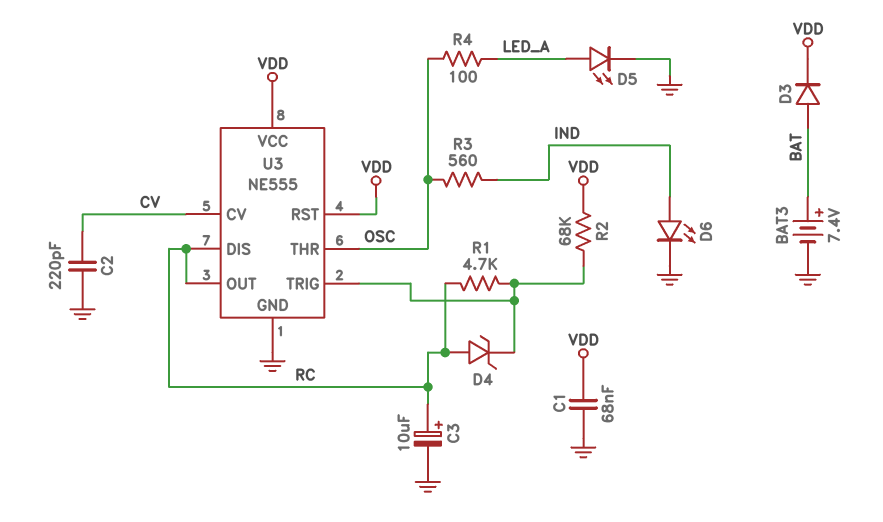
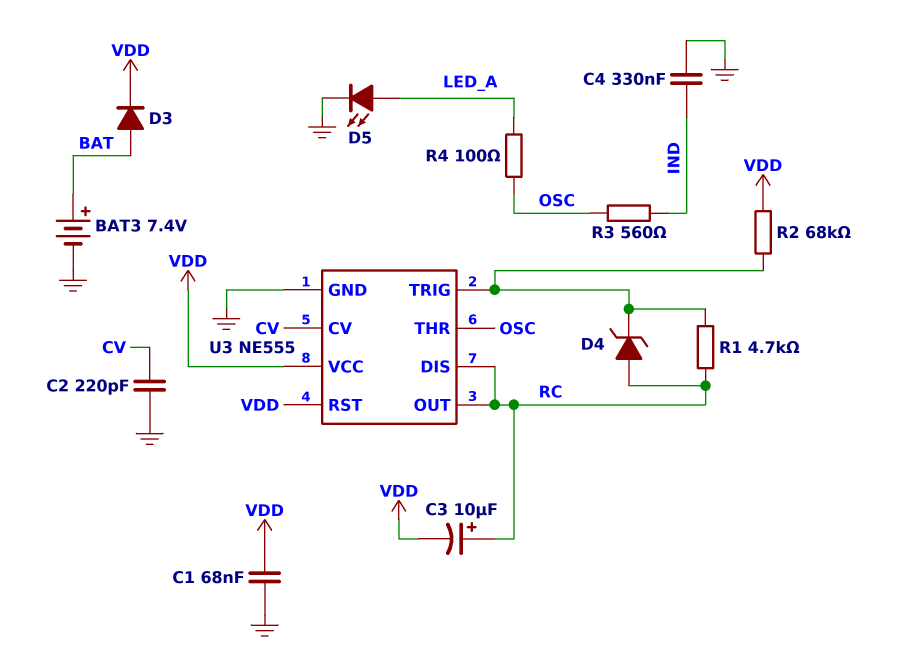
C3: 10uF (plus RC, minus GND) -> 10uF (plus RC, minus VDD)
C4: none -> 330nF (GND, IND)
D6: LED (A IND, K GND) -> none

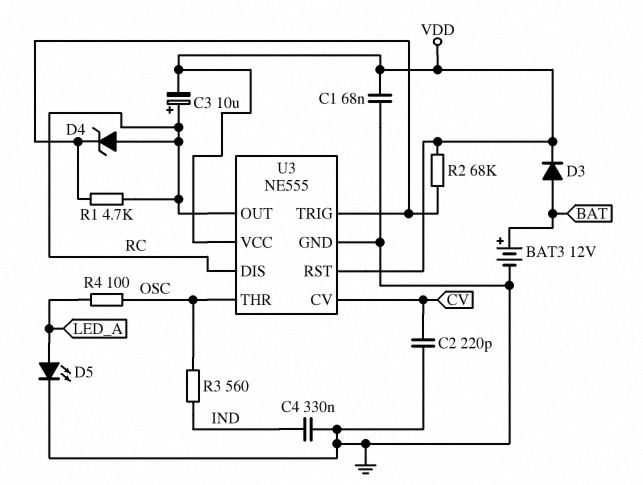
BAT3: 7.4V (plus BAT, minus GND) -> 12V (plus BAT, minus GND)

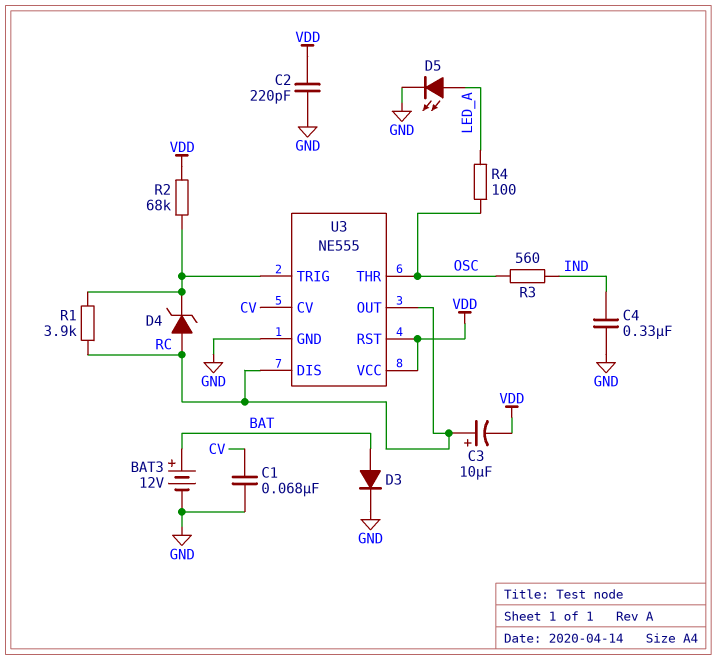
C1: 68nF (GND, VDD) -> 68nF (CV, GND)
C2: 220pF (CV, GND) -> 220pF (GND, VDD)
D3: diode (A BAT, K VDD) -> diode (A BAT, K GND)
R1: 4.7k (RC, U3/TRIG) -> 3.9k (RC, U3/TRIG)

